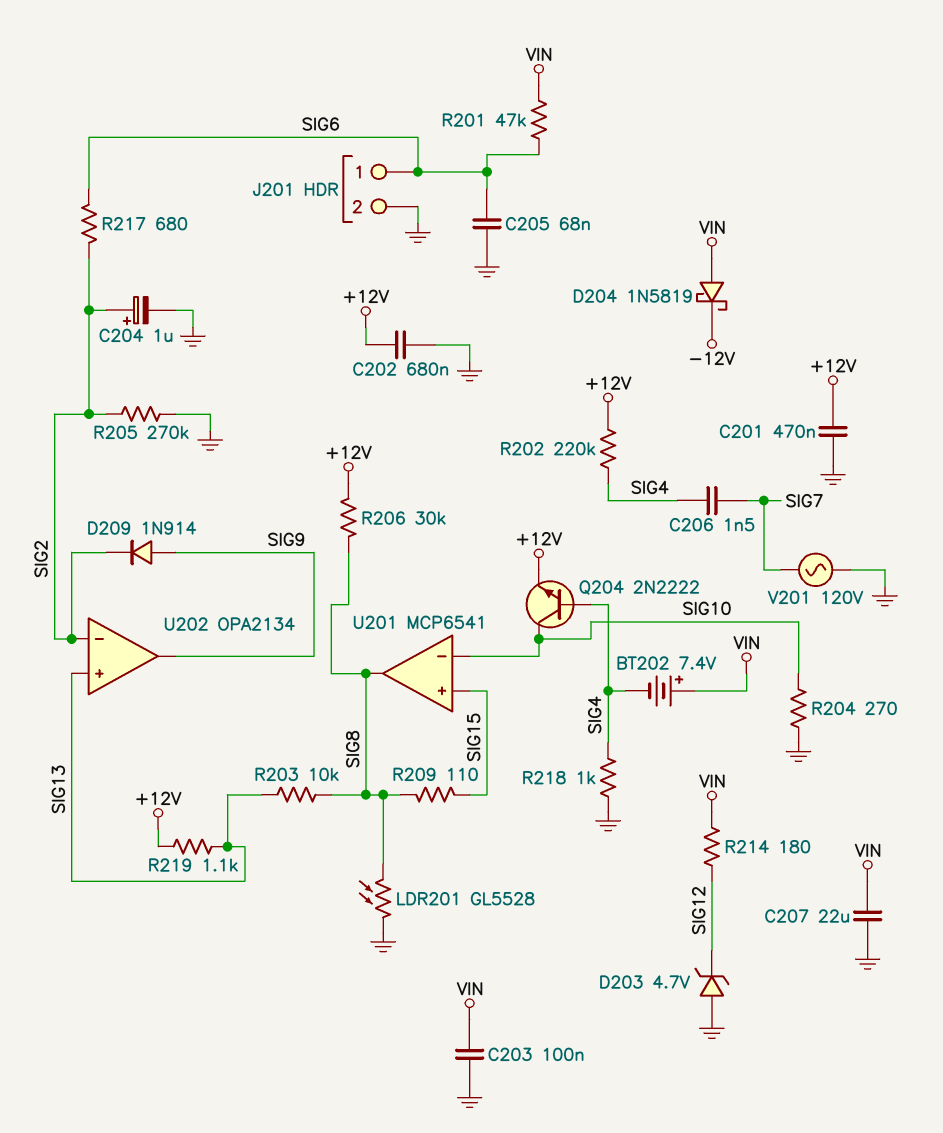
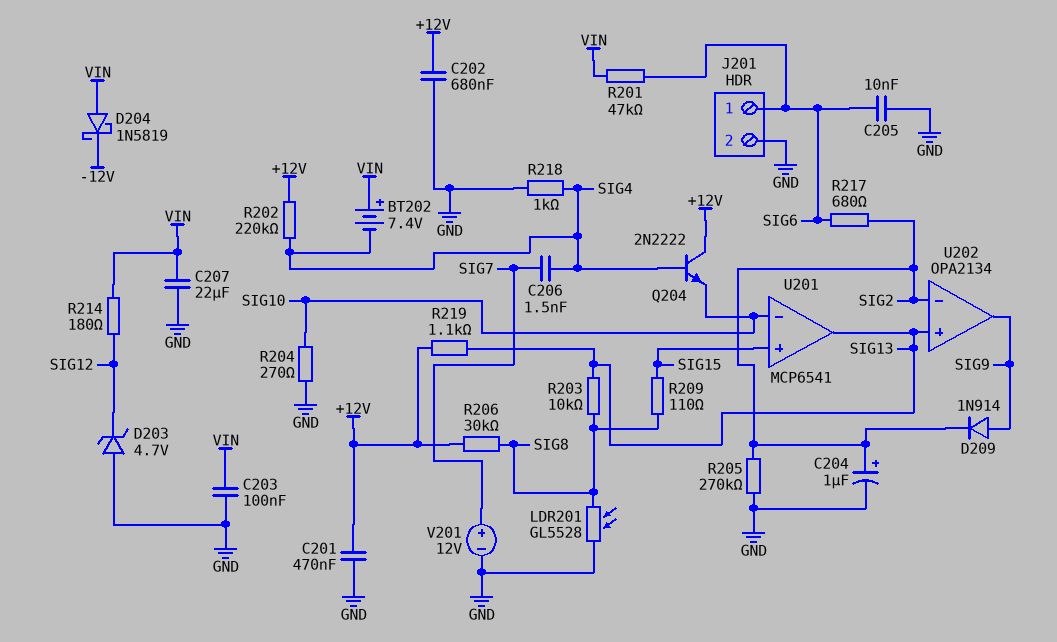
C205: 68nF (GND, SIG6) -> 10nF (GND, SIG6)
Q204: NPN 2N2222 (B SIG4, C SIG10, E +12V) -> NPN 2N2222 (B SIG4, C +12V, E SIG10)
U201 pin out: SIG8 -> SIG13
V201: AC 120V (GND, SIG7) -> 12V (plus SIG7, minus GND)

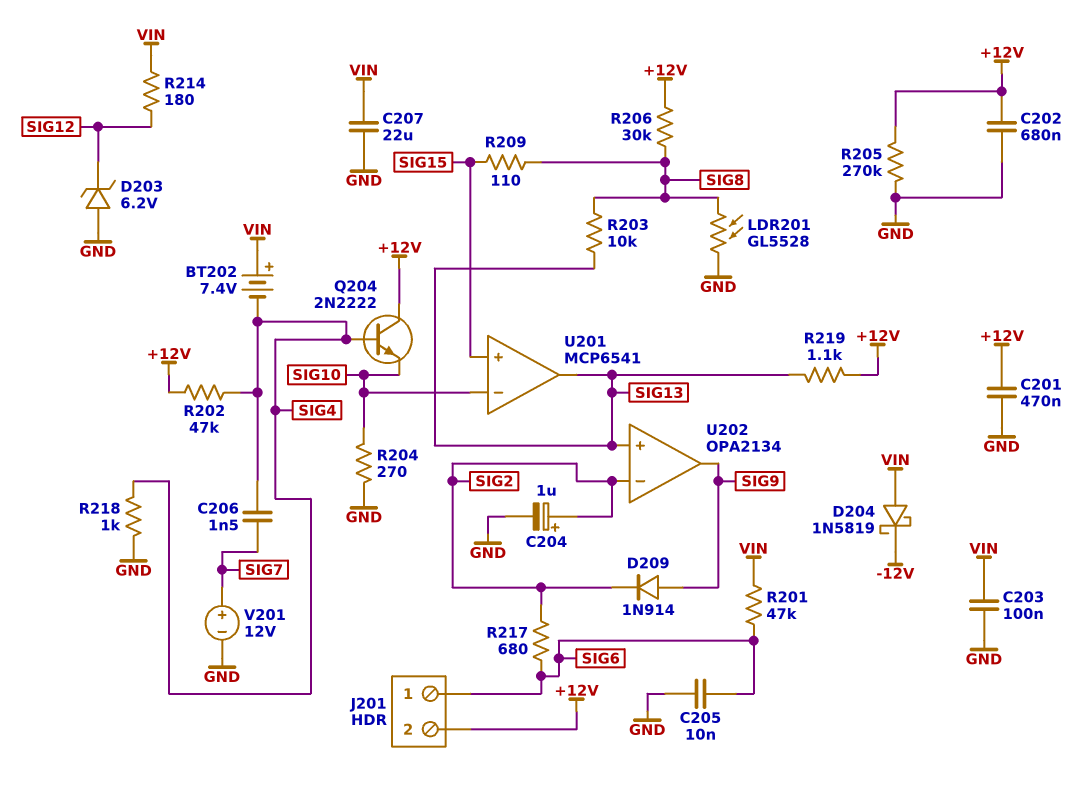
D203: zener 4.7V (A GND, K SIG12) -> zener 6.2V (A GND, K SIG12)
J201 pin 2: GND -> +12V
R202: 220k (+12V, SIG4) -> 47k (+12V, SIG4)
R205: 270k (GND, SIG2) -> 270k (+12V, GND)

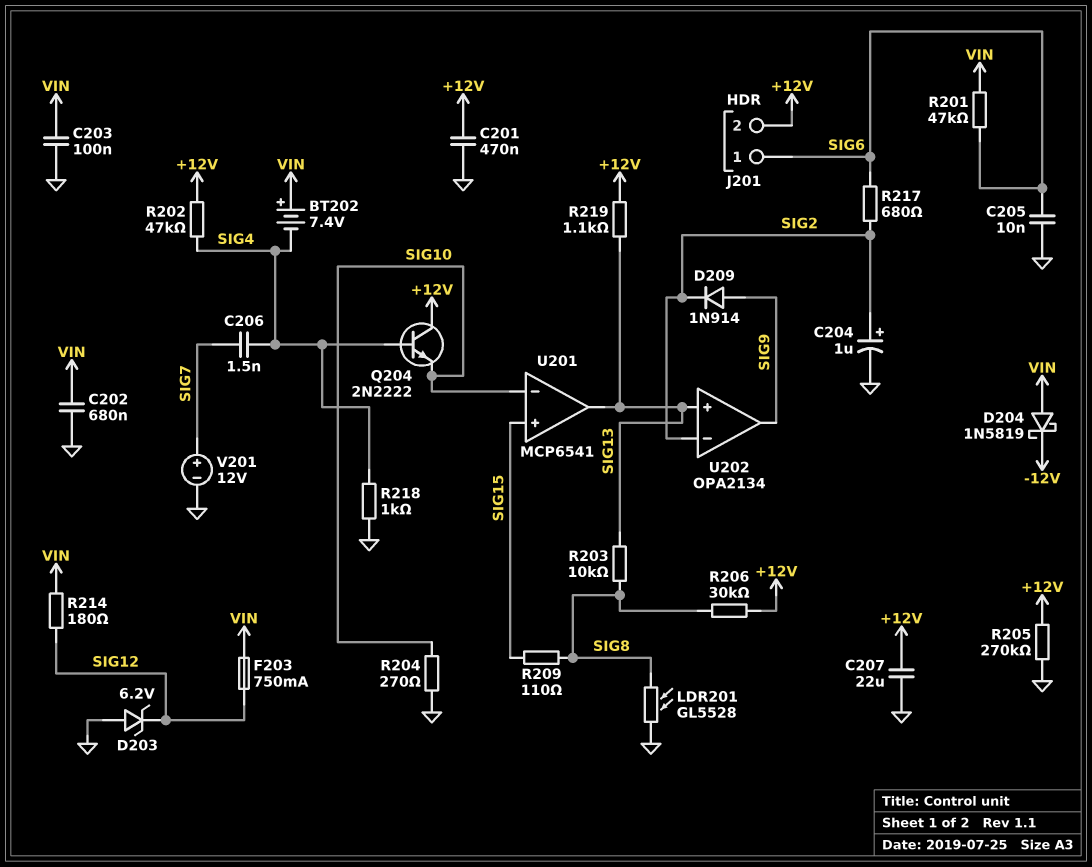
C202: 680nF (+12V, GND) -> 680nF (GND, VIN)
C207: 22uF (GND, VIN) -> 22uF (+12V, GND)
F203: none -> 750mA (SIG12, VIN)

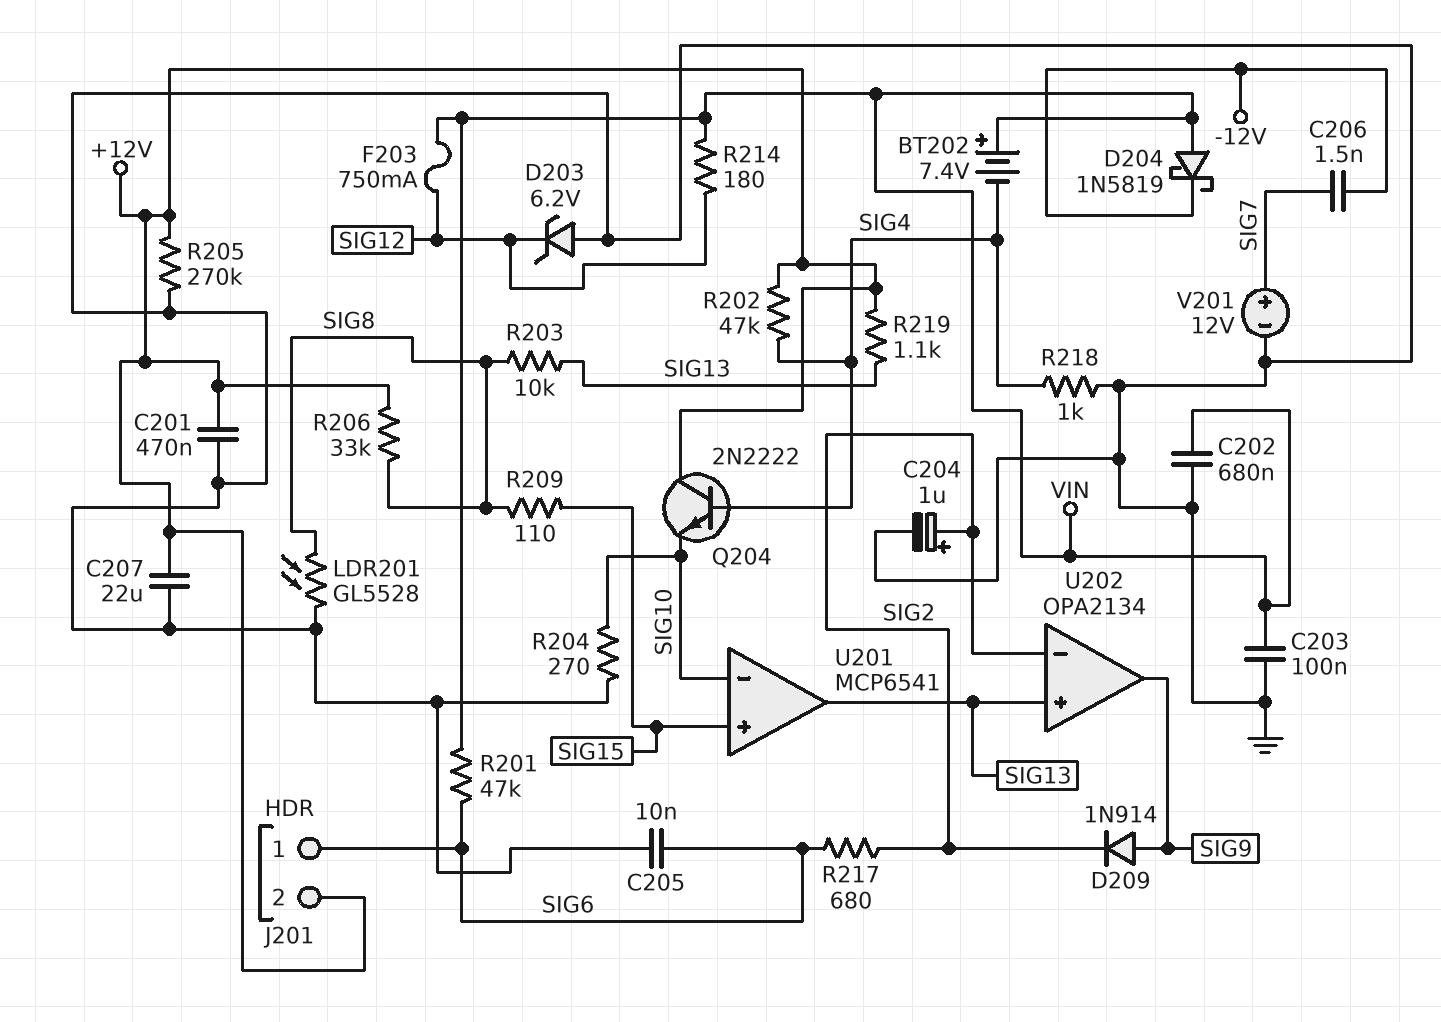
C206: 1.5nF (SIG4, SIG7) -> 1.5nF (-12V, SIG7)
R206: 30k (+12V, SIG8) -> 33k (+12V, SIG8)

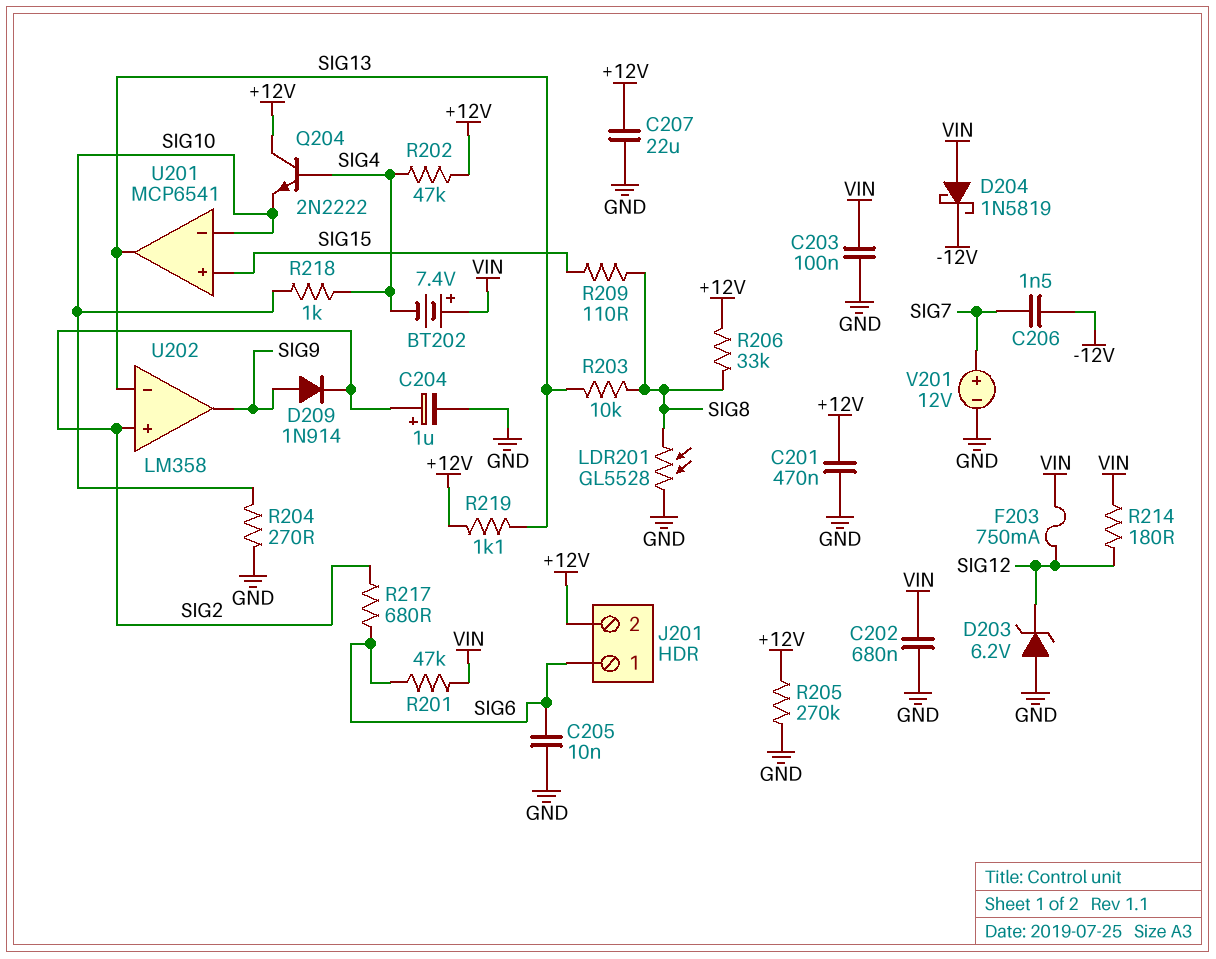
R218: 1k (GND, SIG4) -> 1k (SIG4, SIG10)
U202: OPA2134 -> LM358
U202 pin in+: SIG13 -> SIG2
U202 pin in-: SIG2 -> SIG13

